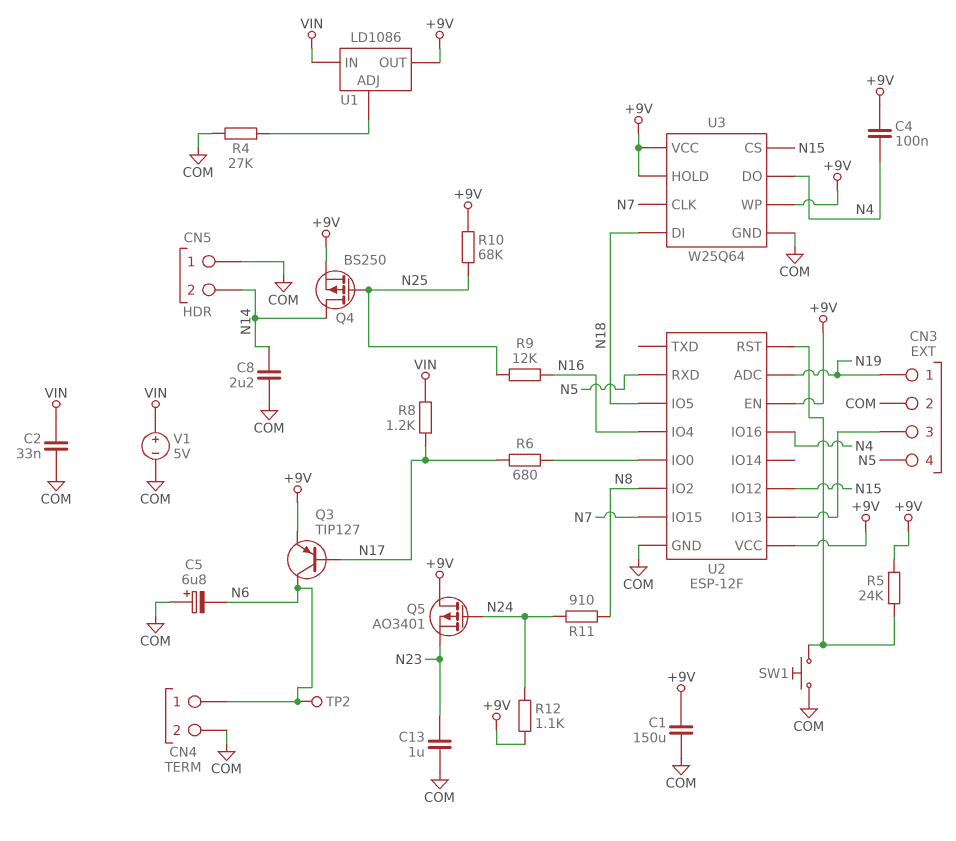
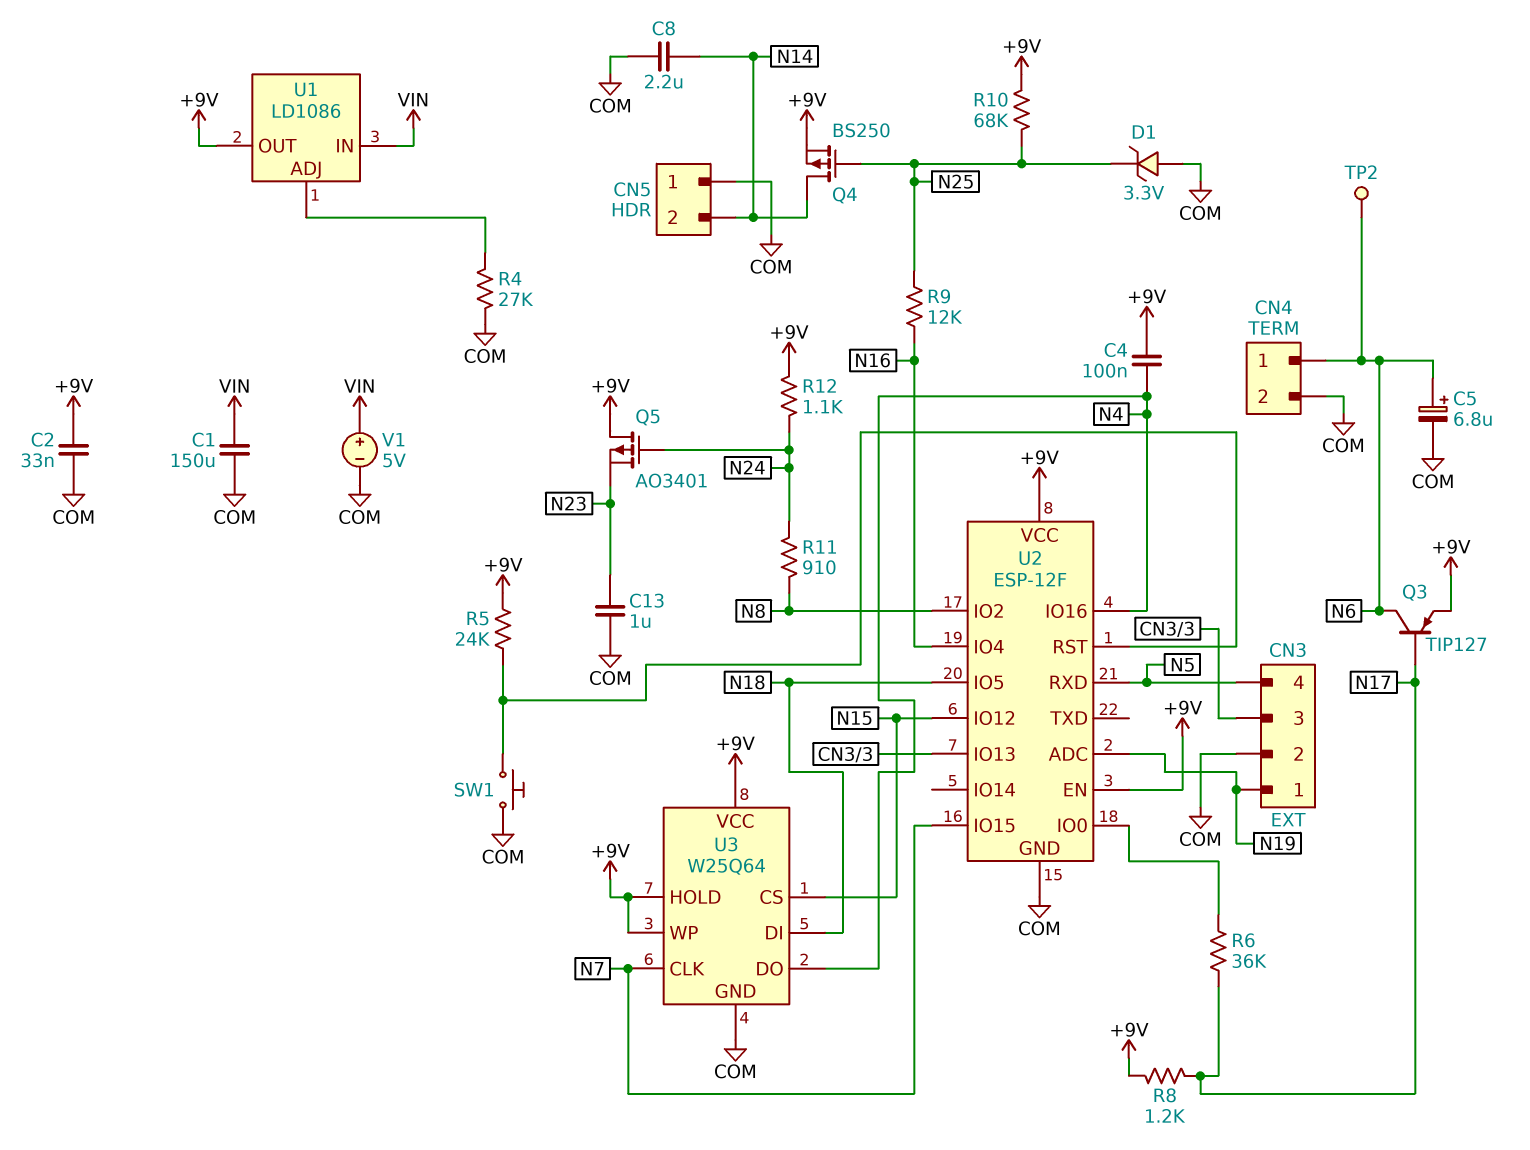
C1: 150uF (+9V, COM) -> 150uF (COM, VIN)
C2: 33nF (COM, VIN) -> 33nF (+9V, COM)
C5: 6.8uF (plus COM, minus N6) -> 6.8uF (plus N6, minus COM)
D1: none -> zener 3.3V (A COM, K N25)
R6: 680 (N17, U2/IO0) -> 36k (N17, U2/IO0)
R8: 1.2k (N17, VIN) -> 1.2k (+9V, N17)

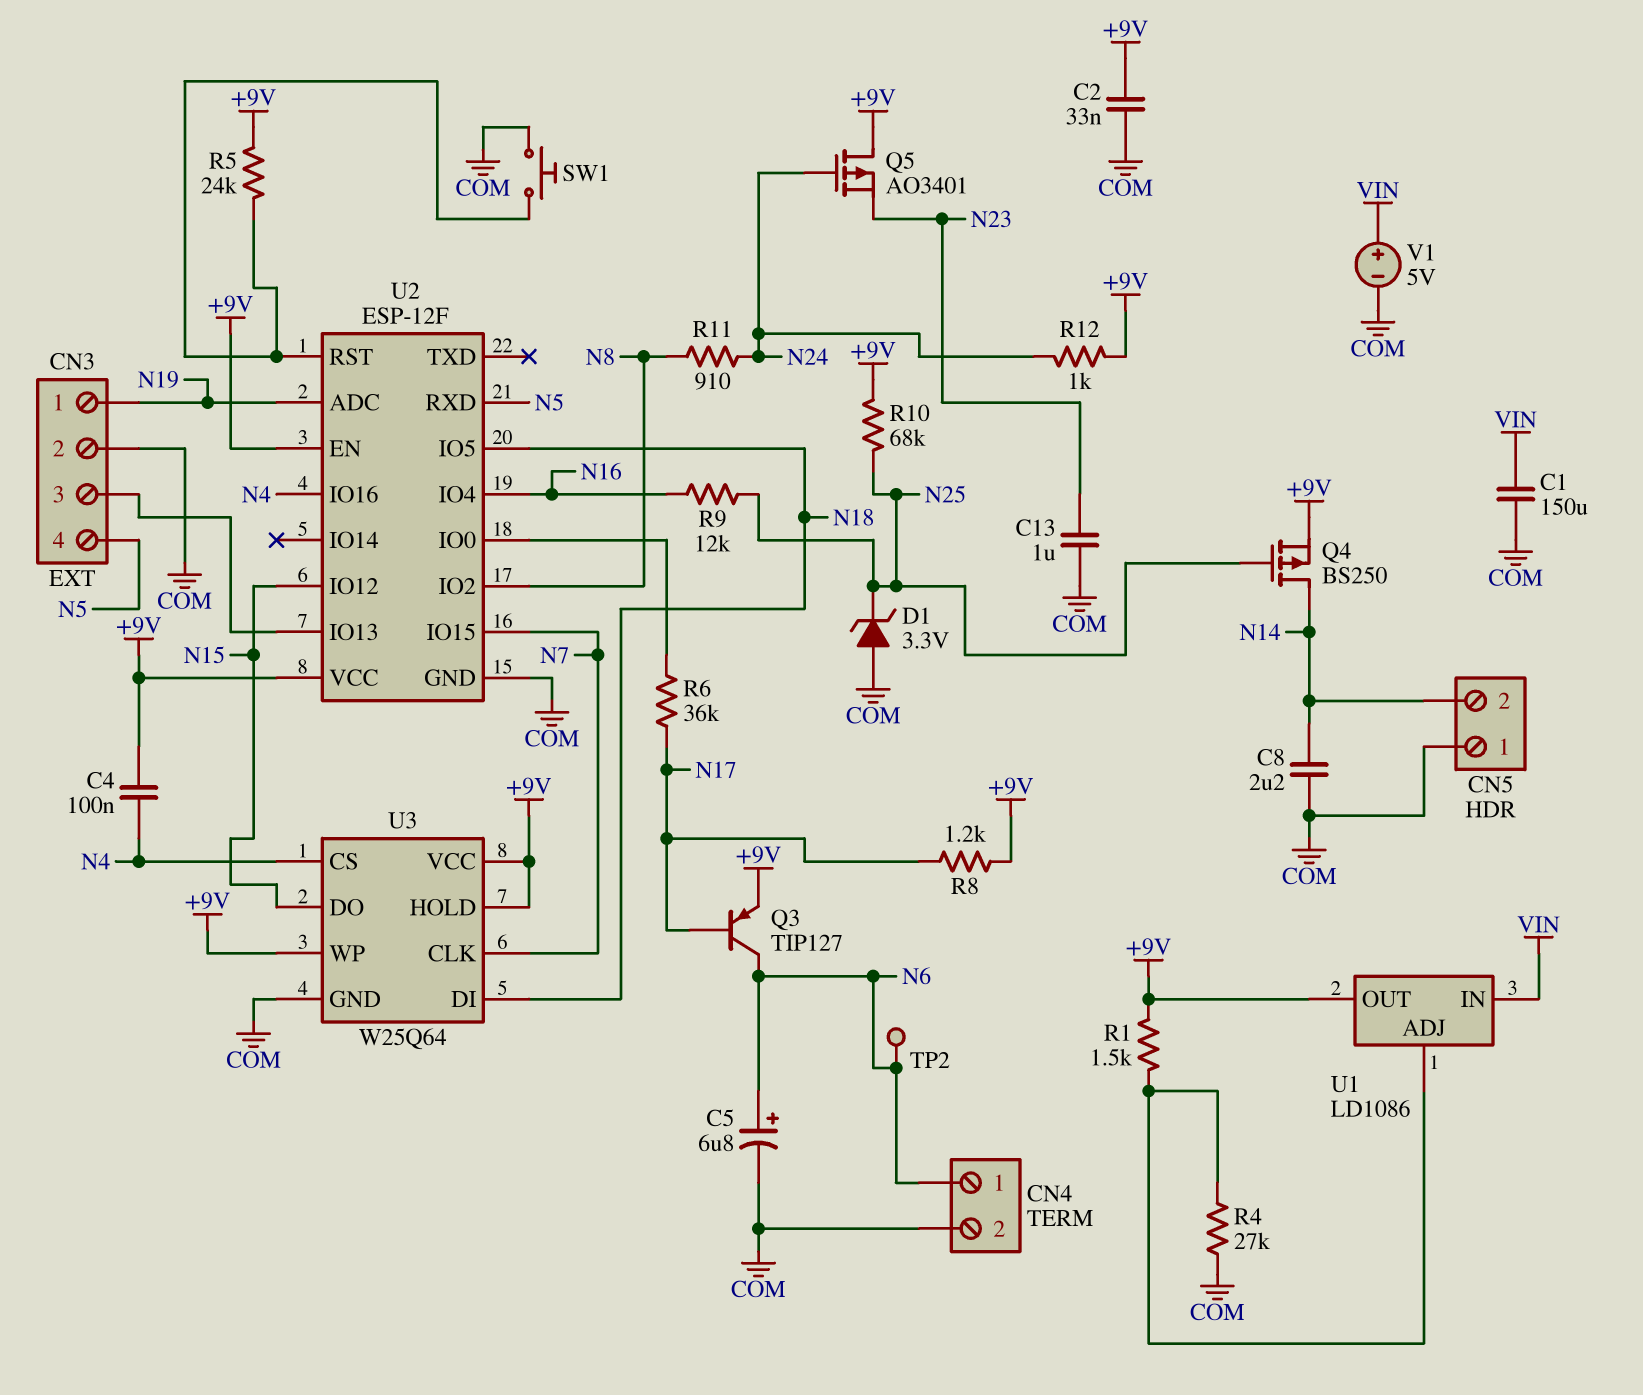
R1: none -> 1.5k (+9V, U1/ADJ)
R12: 1.1k (+9V, N24) -> 1k (+9V, N24)
U3 pin CS: N15 -> N4
U3 pin DO: N4 -> N15

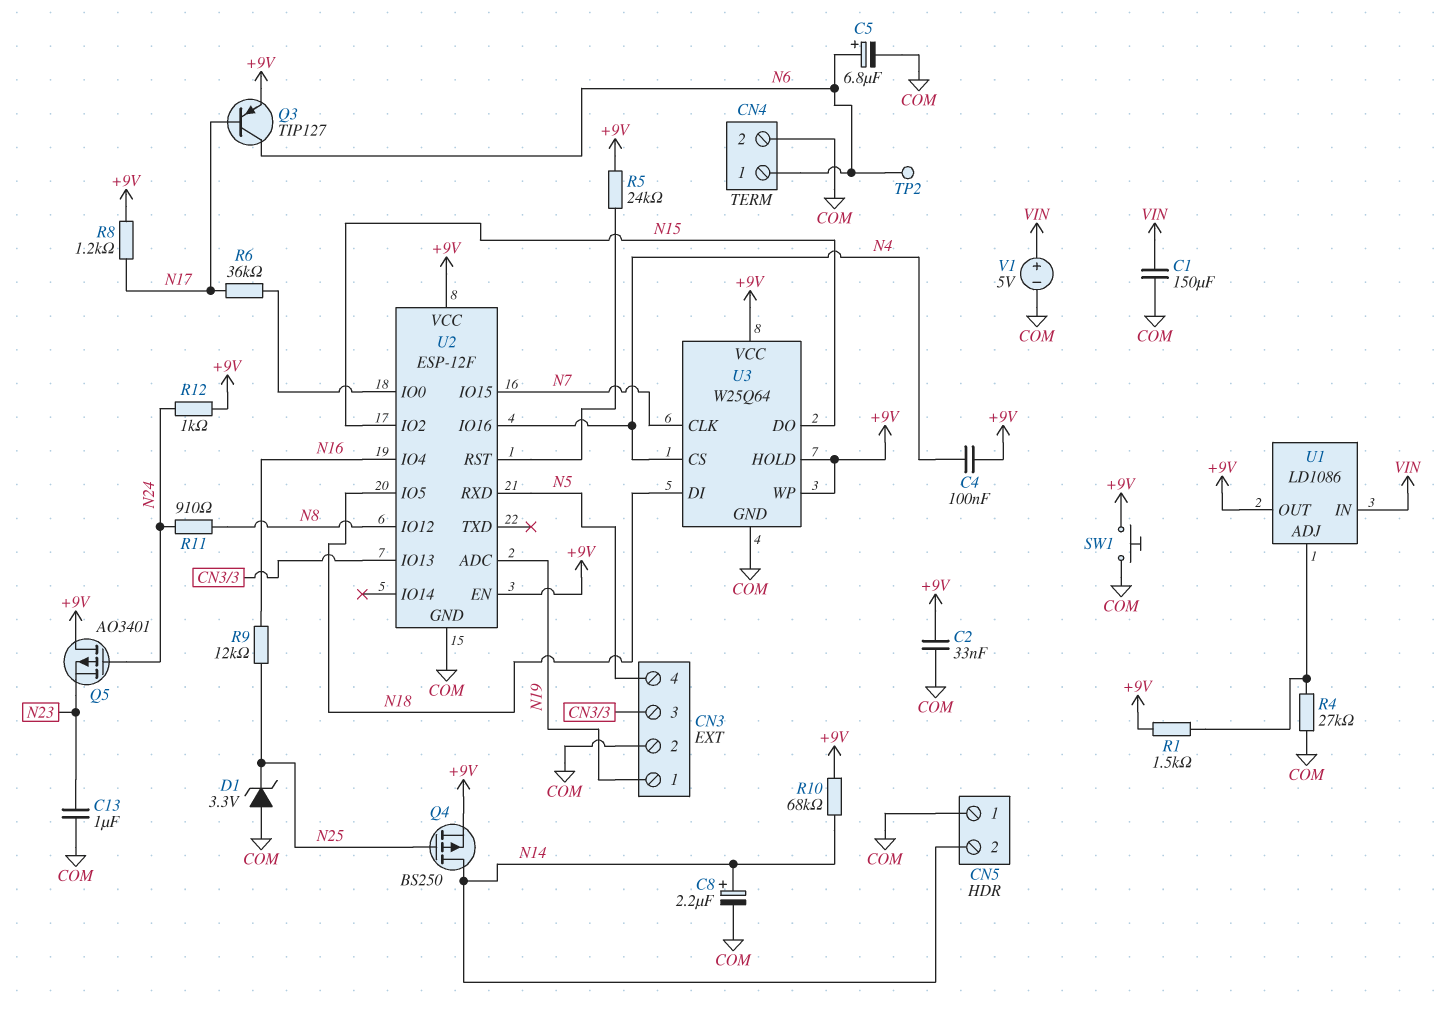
C8: 2.2uF (COM, N14) -> 2.2uF (plus N14, minus COM)
R10: 68k (+9V, N25) -> 68k (+9V, N14)
SW1: button (COM, U2/RST) -> button (+9V, COM)
U2 pin IO2: N8 -> N15
U2 pin IO12: N15 -> N8

